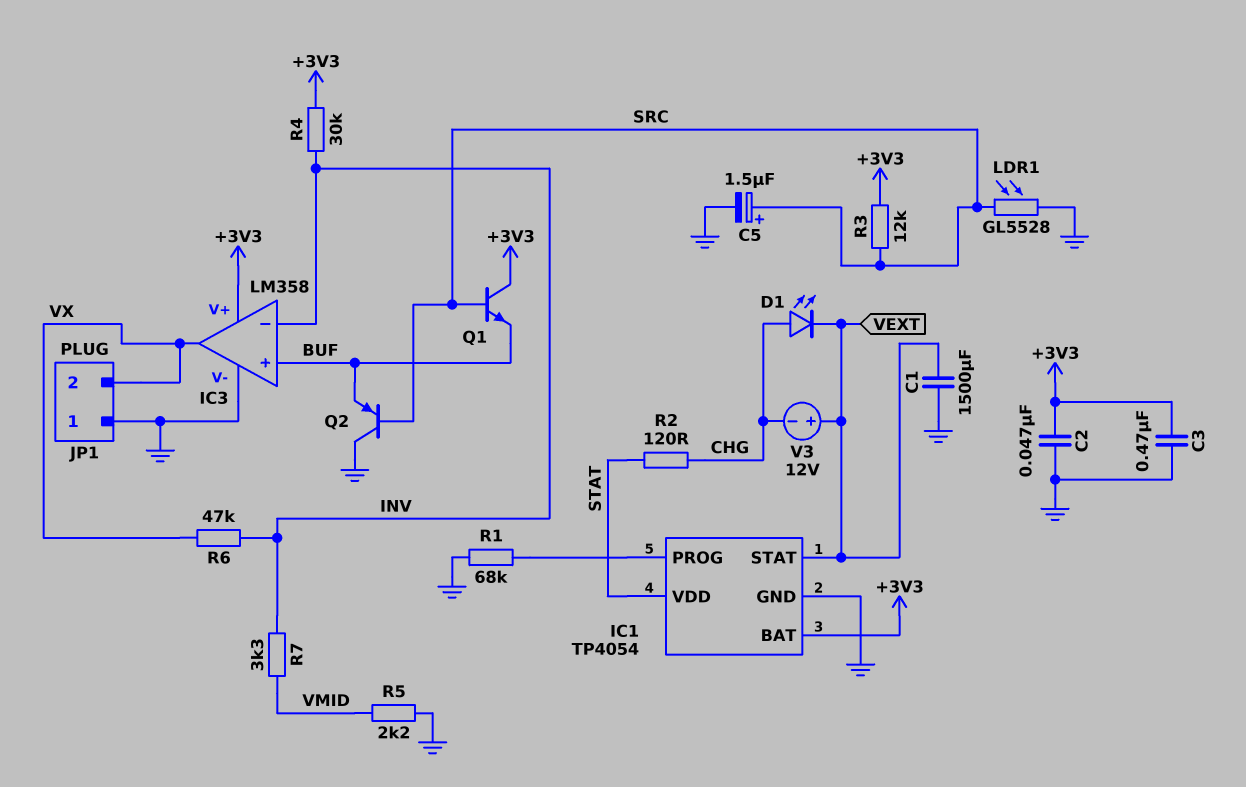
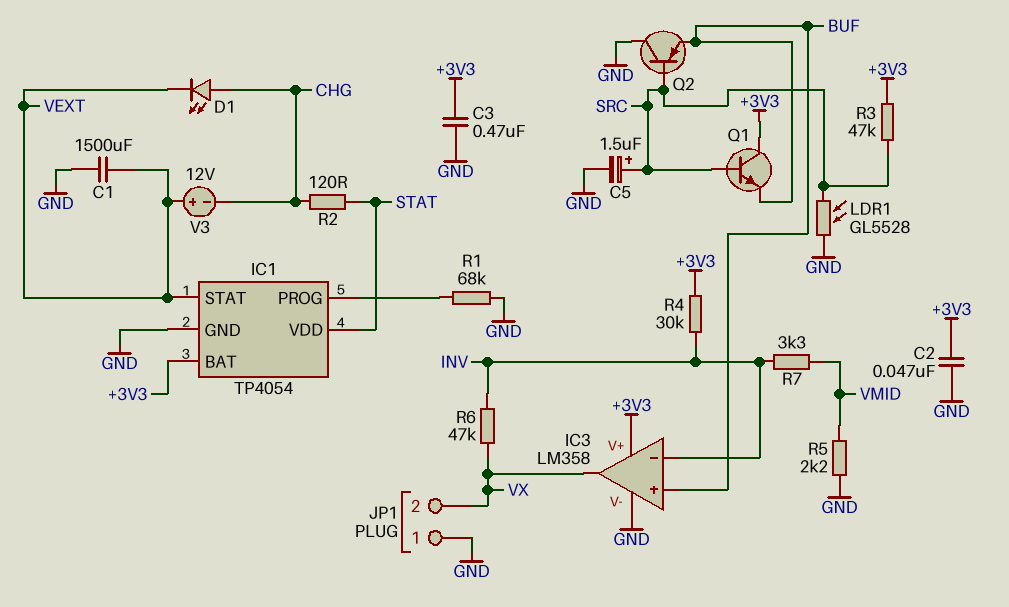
R3: 12k (+3V3, SRC) -> 47k (+3V3, SRC)

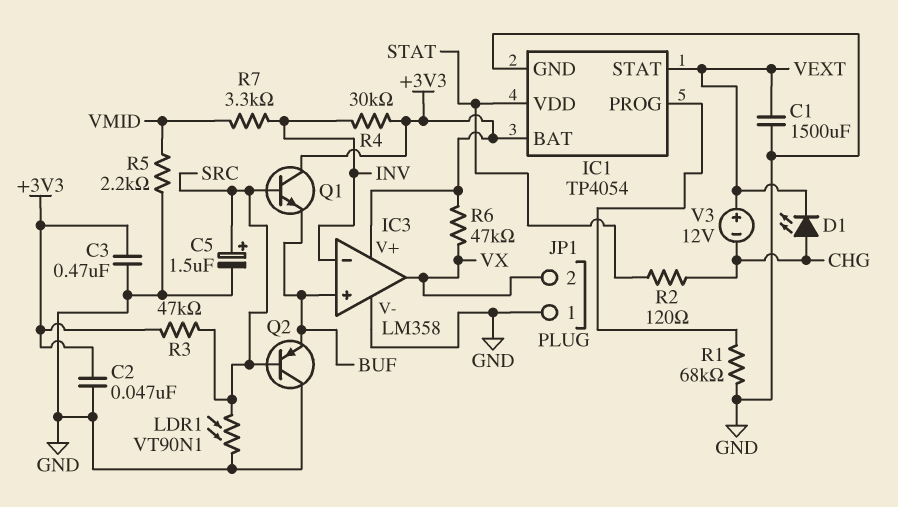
LDR1: GL5528 (GND, SRC) -> VT90N1 (GND, SRC)
R6: 47k (INV, VX) -> 47k (+3V3, VX)

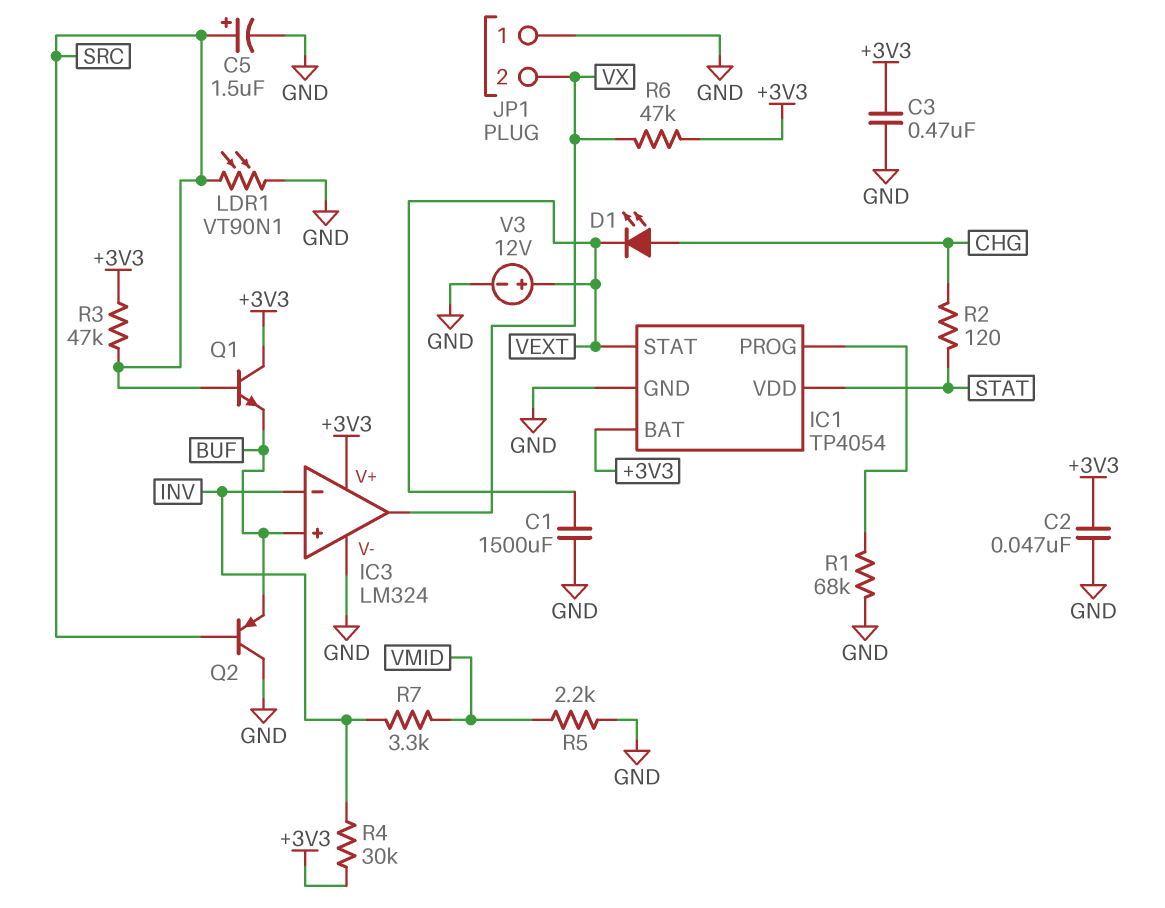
IC3: LM358 -> LM324
V3: 12V (plus VEXT, minus CHG) -> 12V (plus VEXT, minus GND)

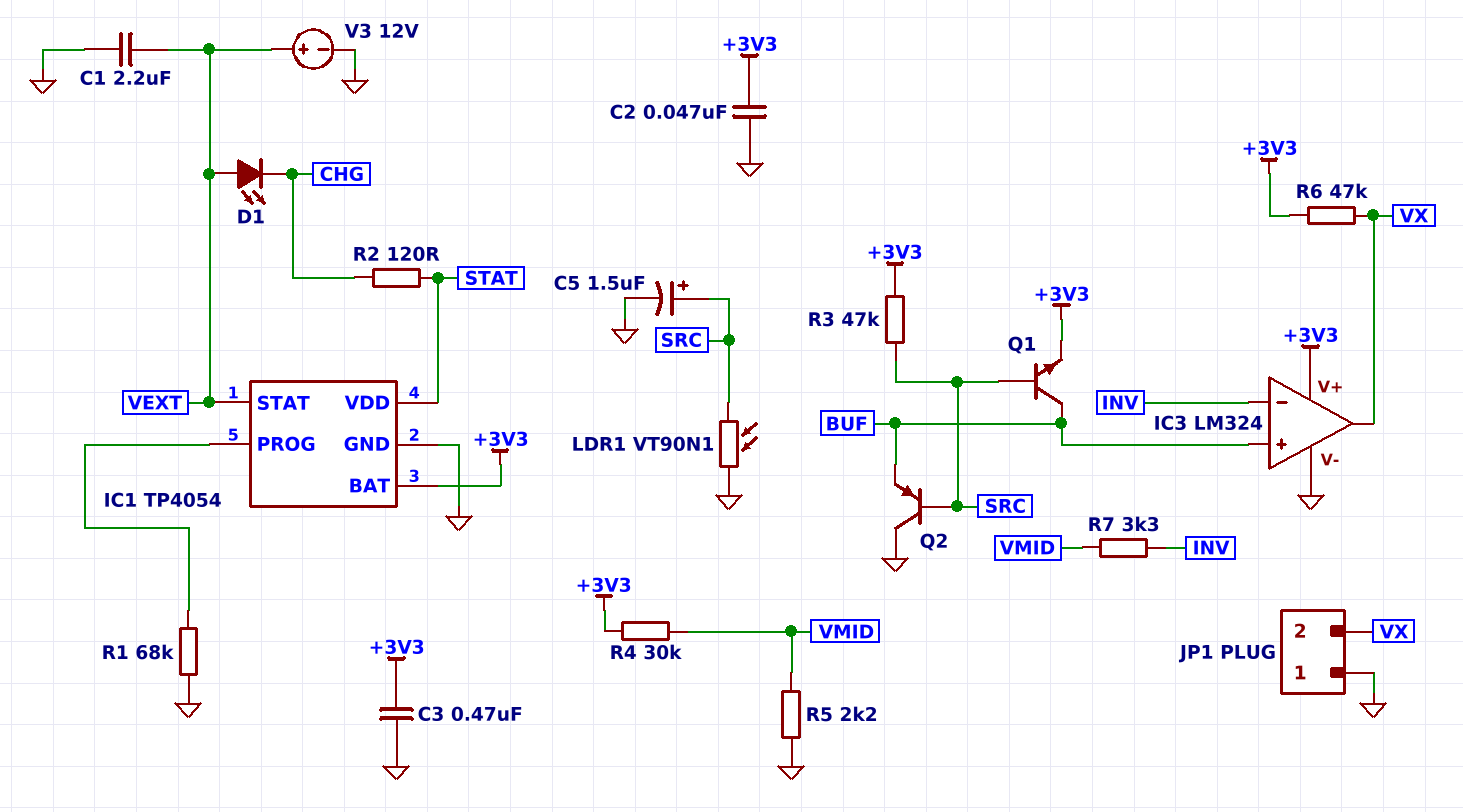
C1: 1500uF (GND, VEXT) -> 2.2uF (GND, VEXT)
D1: LED (A CHG, K VEXT) -> LED (A VEXT, K CHG)
Q1: NPN (B SRC, C +3V3, E BUF) -> NPN (B SRC, C BUF, E +3V3)
R4: 30k (+3V3, INV) -> 30k (+3V3, VMID)

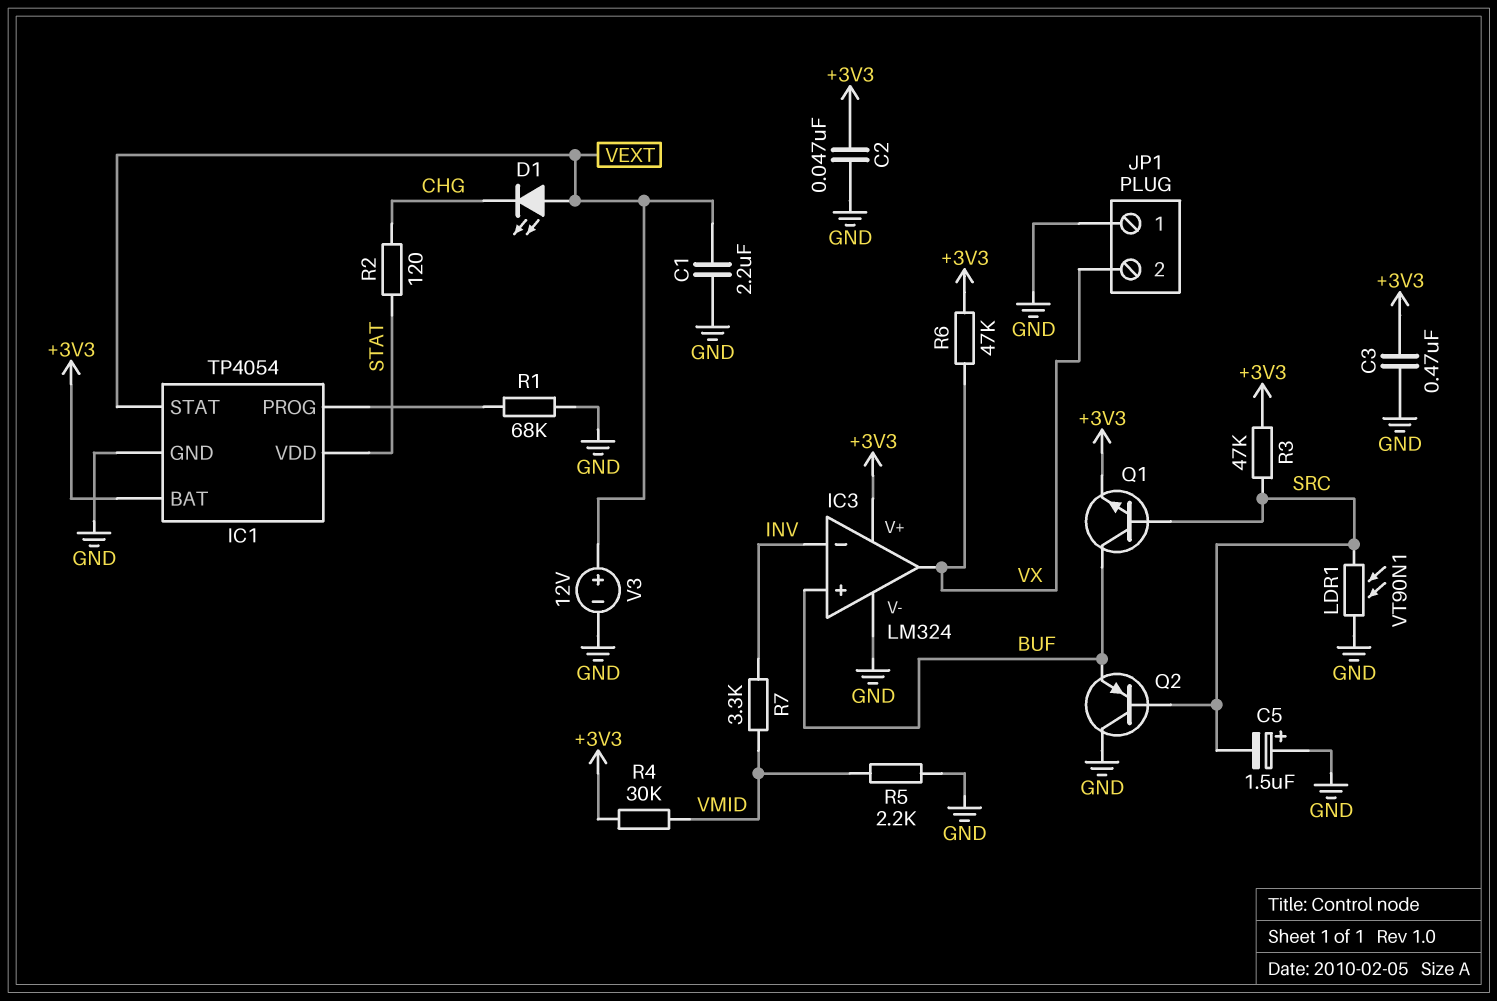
C5: 1.5uF (plus SRC, minus GND) -> 1.5uF (plus GND, minus SRC)

